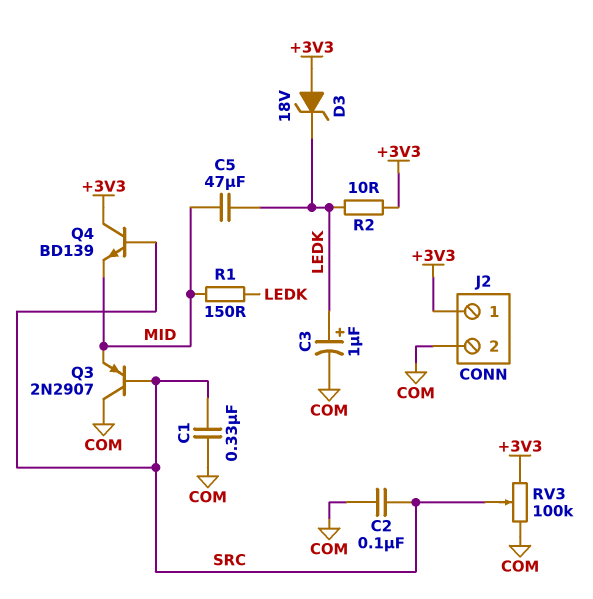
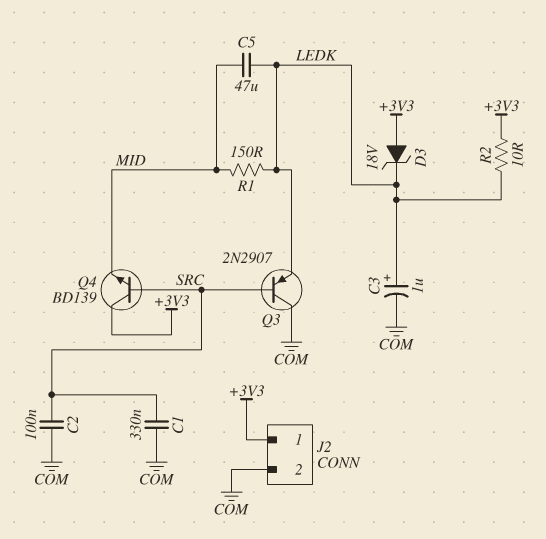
Q3: PNP 2N2907 (B SRC, C COM, E MID) -> PNP 2N2907 (B SRC, C COM, E LEDK)
RV3: 100k (+3V3, COM, wiper SRC) -> none

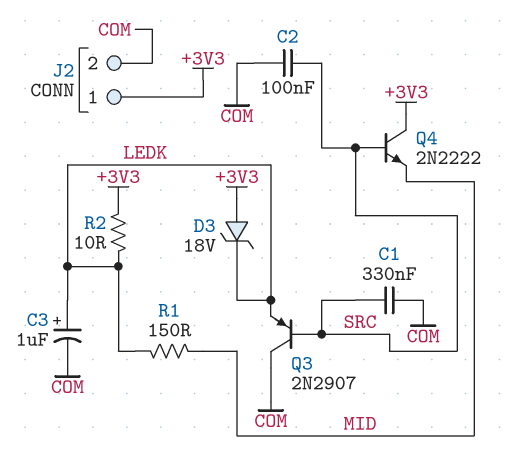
C5: 47uF (LEDK, MID) -> none
Q4: NPN BD139 (B SRC, C +3V3, E MID) -> NPN 2N2222 (B SRC, C +3V3, E MID)

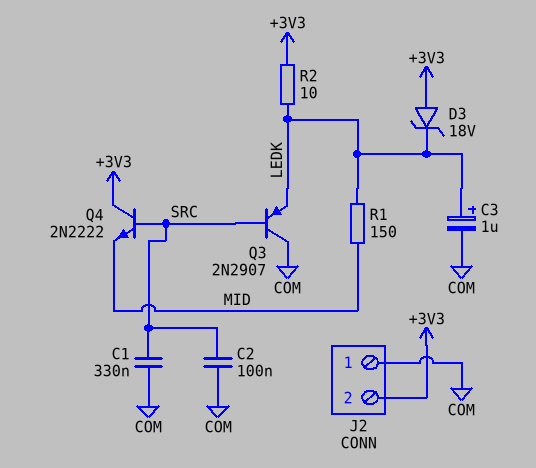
J2 pin 1: +3V3 -> COM
J2 pin 2: COM -> +3V3

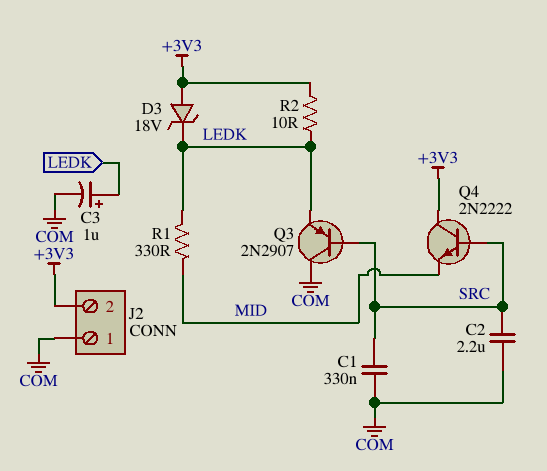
C2: 100nF (COM, SRC) -> 2.2uF (COM, SRC)
R1: 150 (LEDK, MID) -> 330 (LEDK, MID)

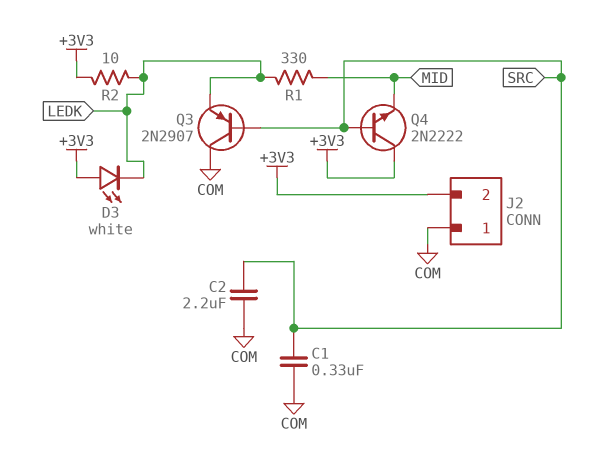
C3: 1uF (plus LEDK, minus COM) -> none
D3: zener 18V (A +3V3, K LEDK) -> LED white (A +3V3, K LEDK)

